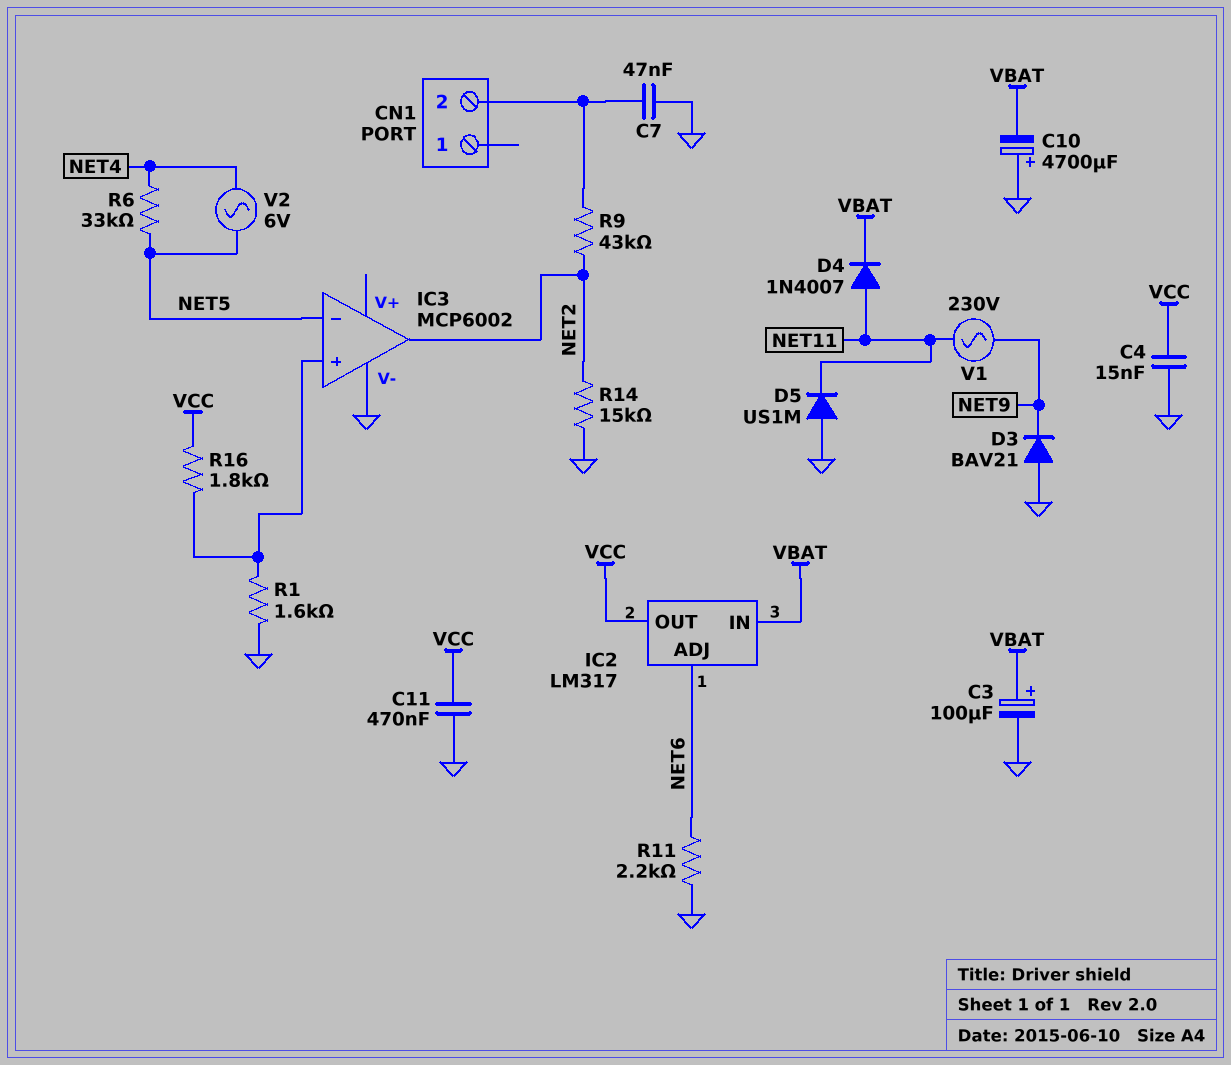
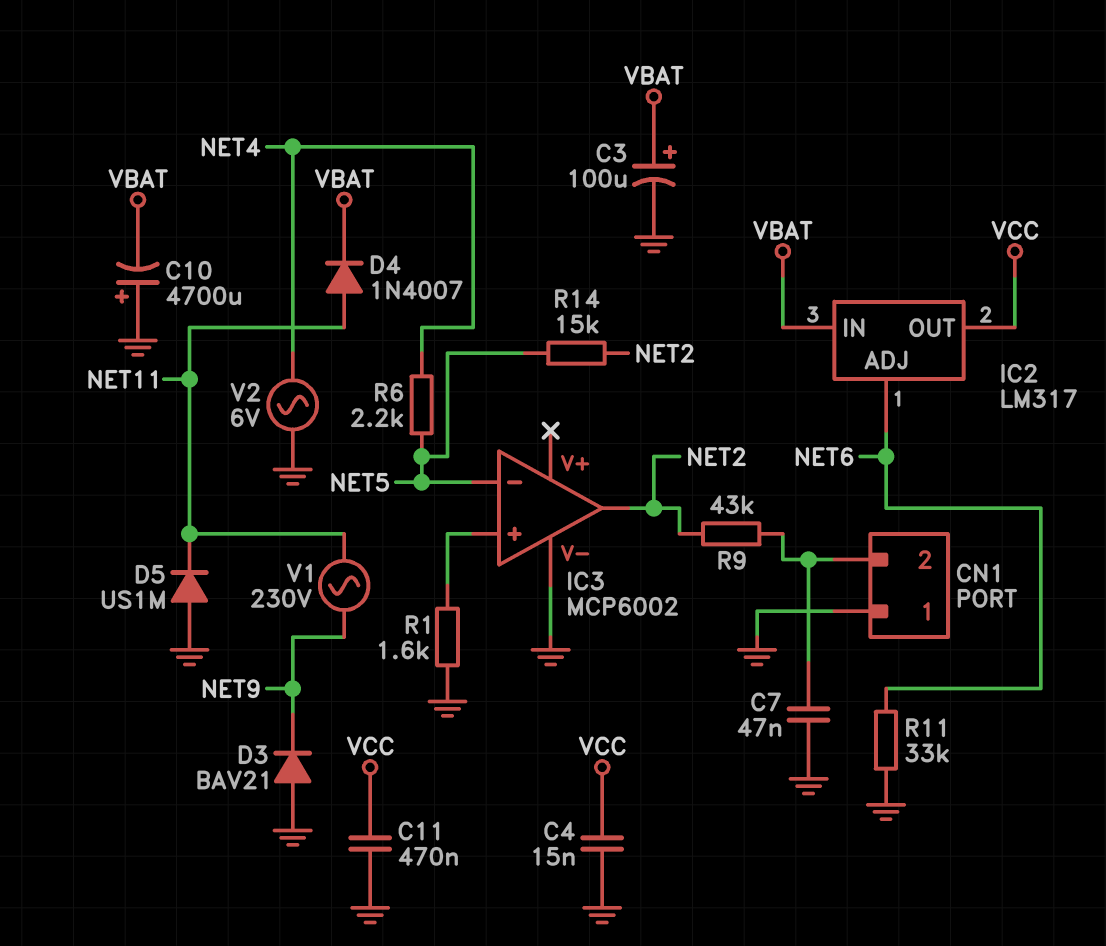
CN1 pin 1: none -> GND
R6: 33k (NET4, NET5) -> 2.2k (NET4, NET5)
R11: 2.2k (GND, NET6) -> 33k (GND, NET6)
R14: 15k (GND, NET2) -> 15k (NET2, NET5)
R16: 1.8k (IC3/in+, VCC) -> none
V2: AC 6V (NET4, NET5) -> AC 6V (GND, NET4)

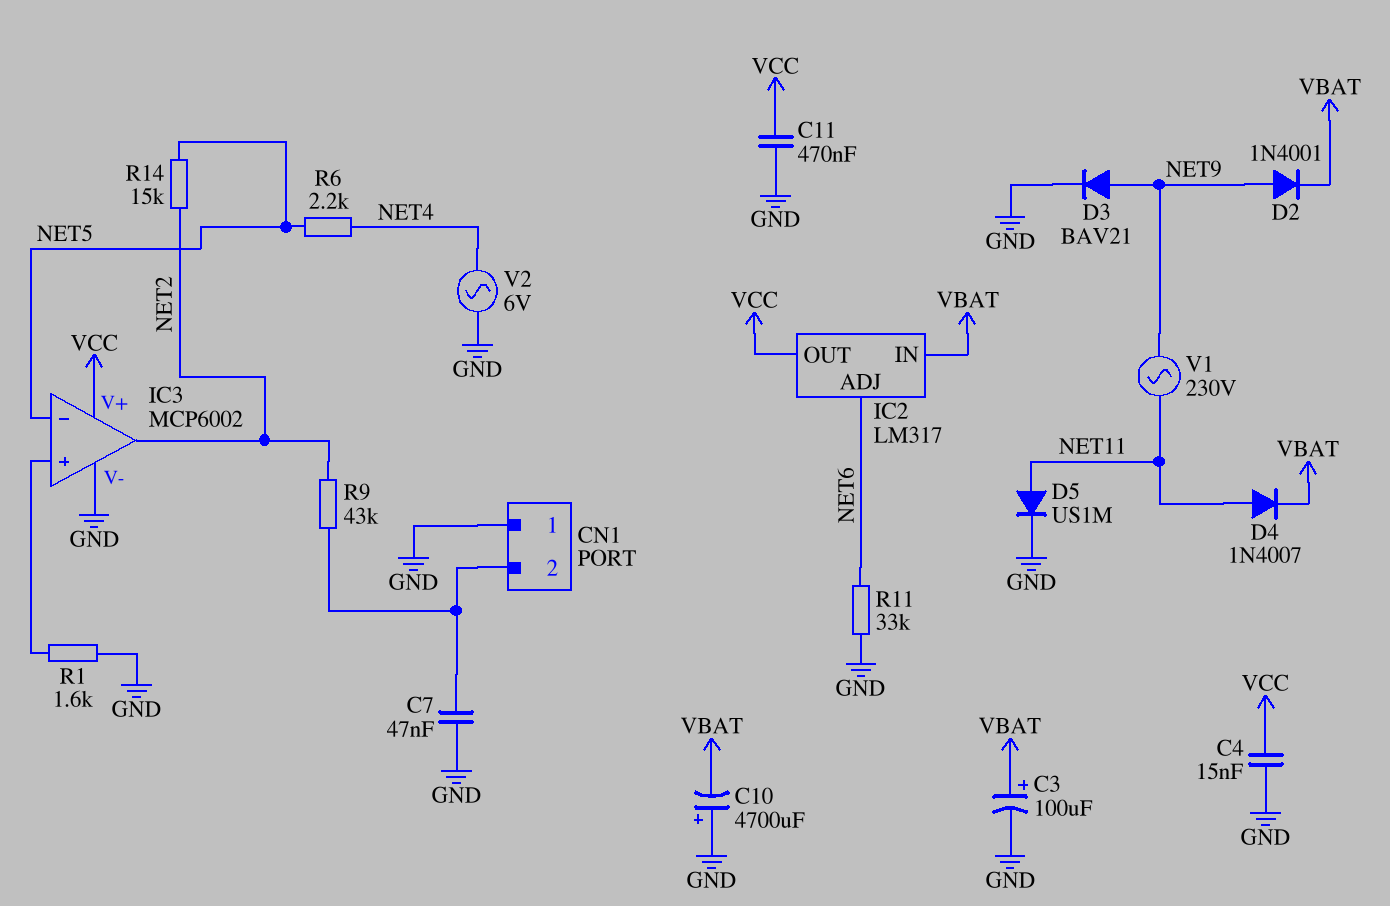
D2: none -> diode 1N4001 (A NET9, K VBAT)
D3: diode BAV21 (A GND, K NET9) -> diode BAV21 (A NET9, K GND)
D5: diode US1M (A GND, K NET11) -> diode US1M (A NET11, K GND)
IC3 pin V+: none -> VCC

